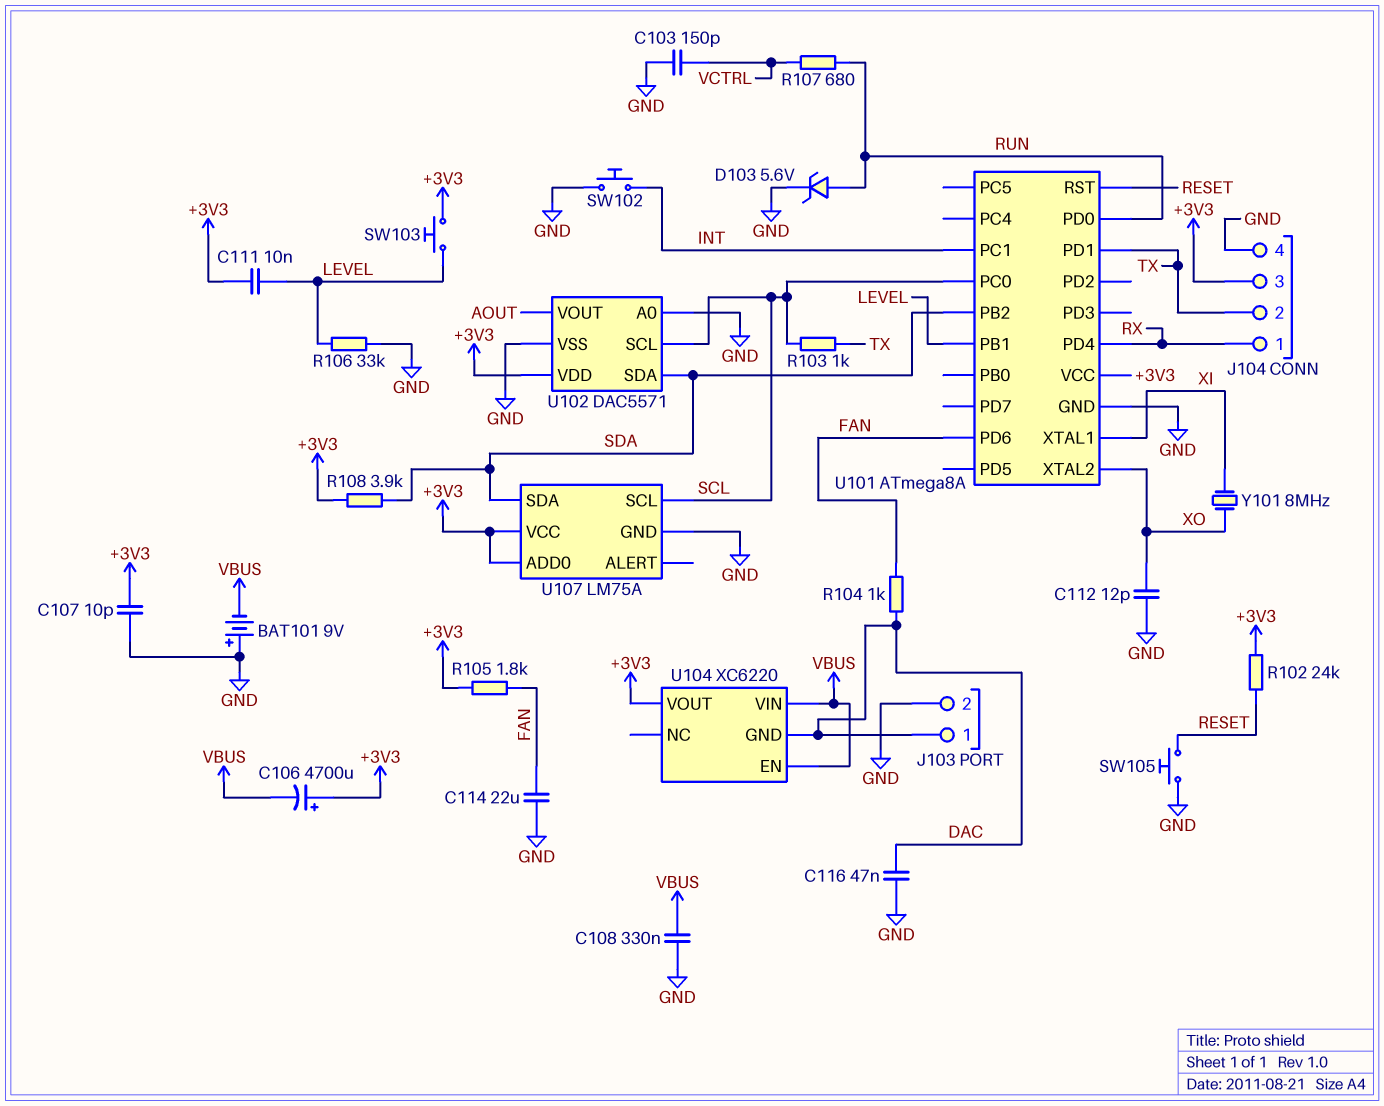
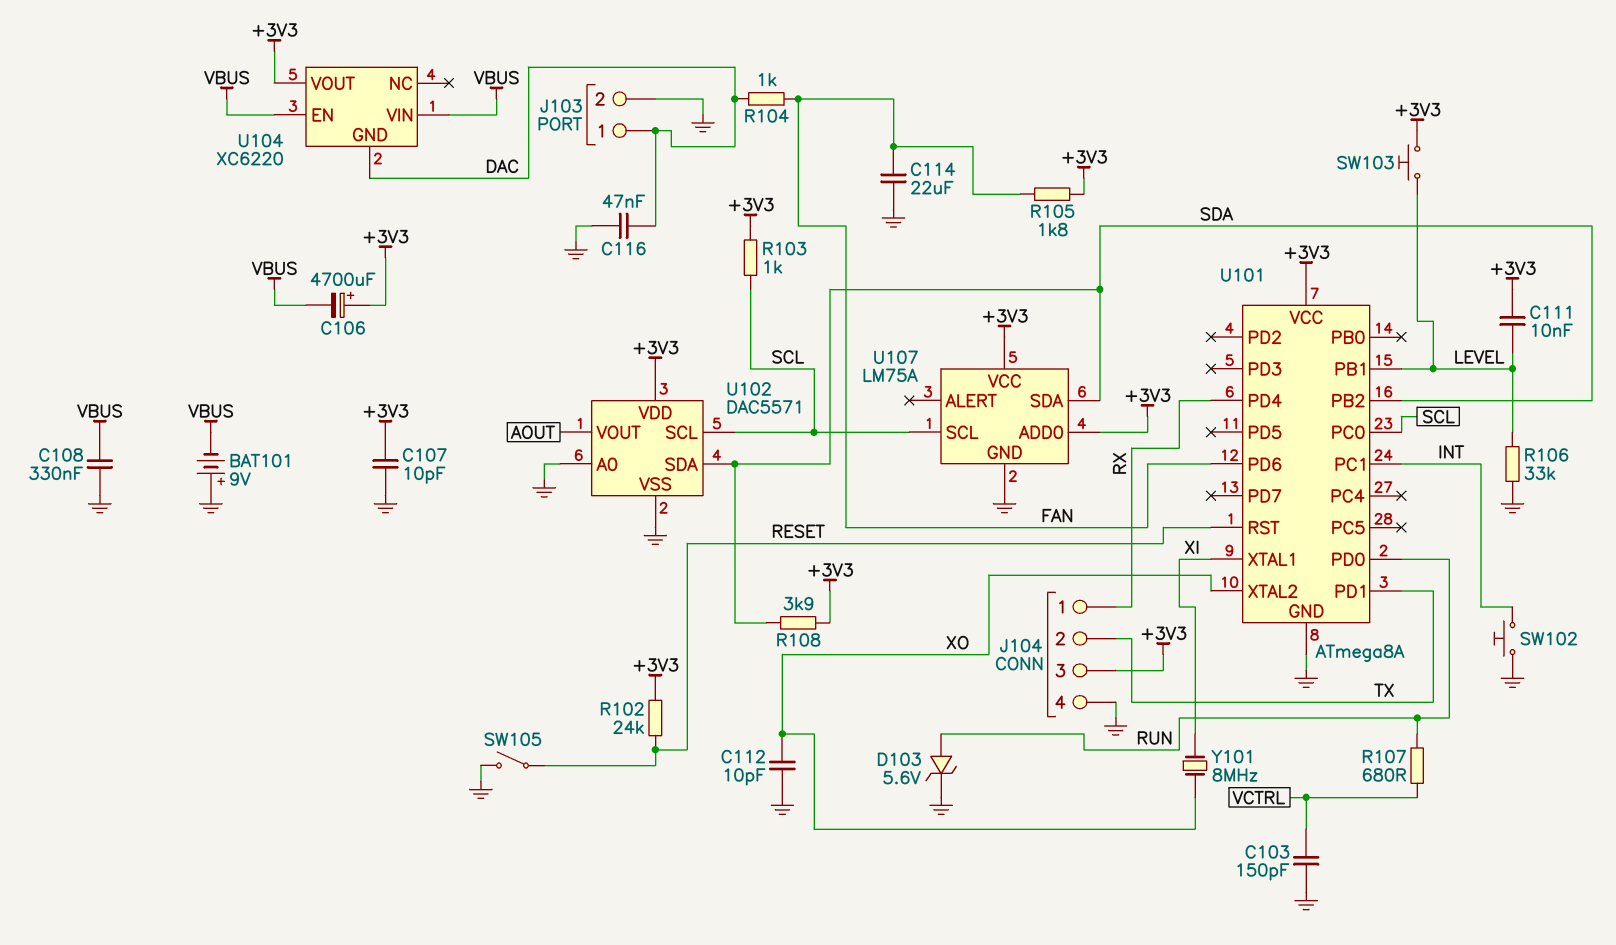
C112: 12pF (GND, XO) -> 10pF (GND, XO)
R103: 1k (SCL, TX) -> 1k (+3V3, SCL)
SW105: button (GND, RESET) -> switch (GND, RESET)

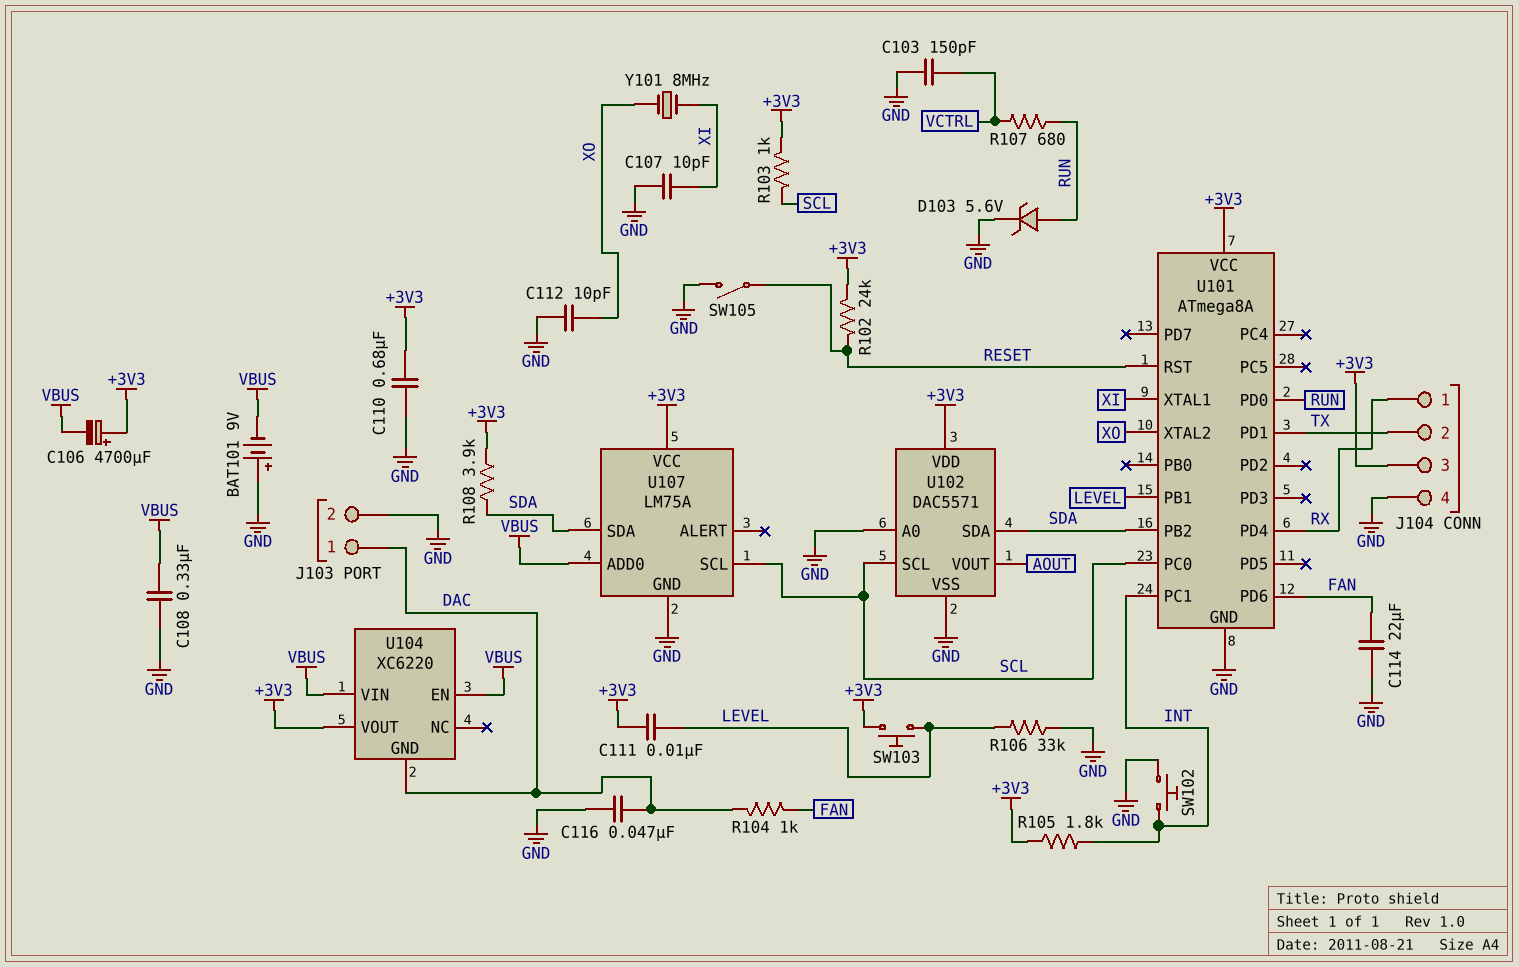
C107: 10pF (+3V3, GND) -> 10pF (GND, XI)
C110: none -> 680nF (+3V3, GND)
R105: 1.8k (+3V3, FAN) -> 1.8k (+3V3, INT)
U107 pin ADD0: +3V3 -> VBUS

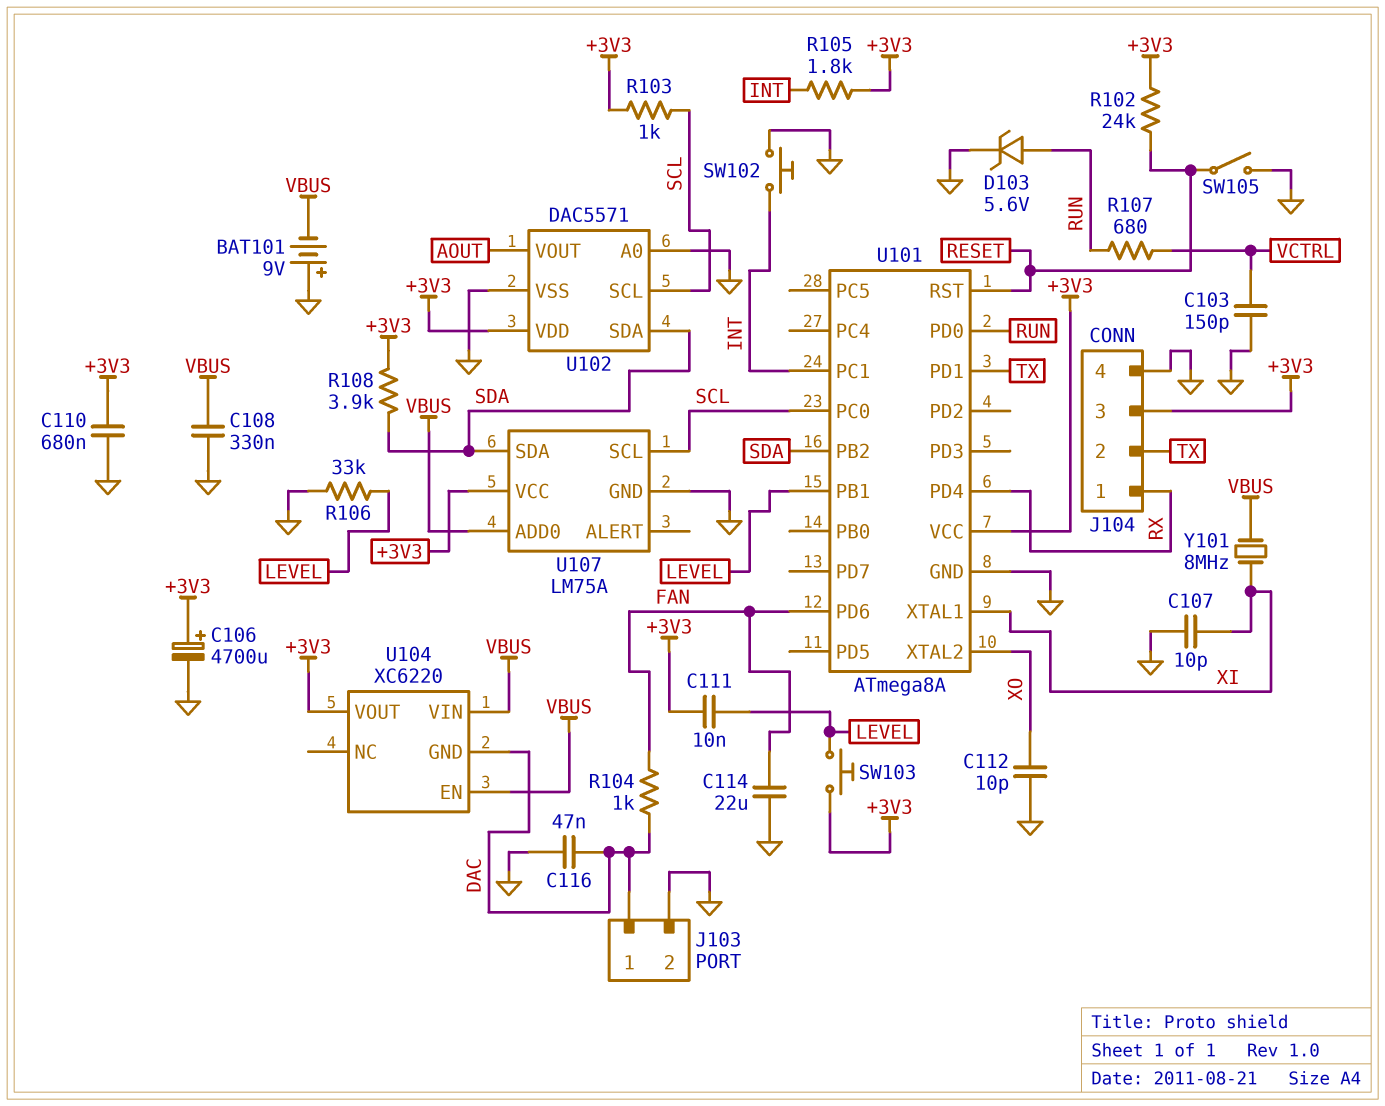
C106: 4700uF (plus +3V3, minus VBUS) -> 4700uF (plus +3V3, minus GND)
Y101: 8MHz (XI, XO) -> 8MHz (VBUS, XI)

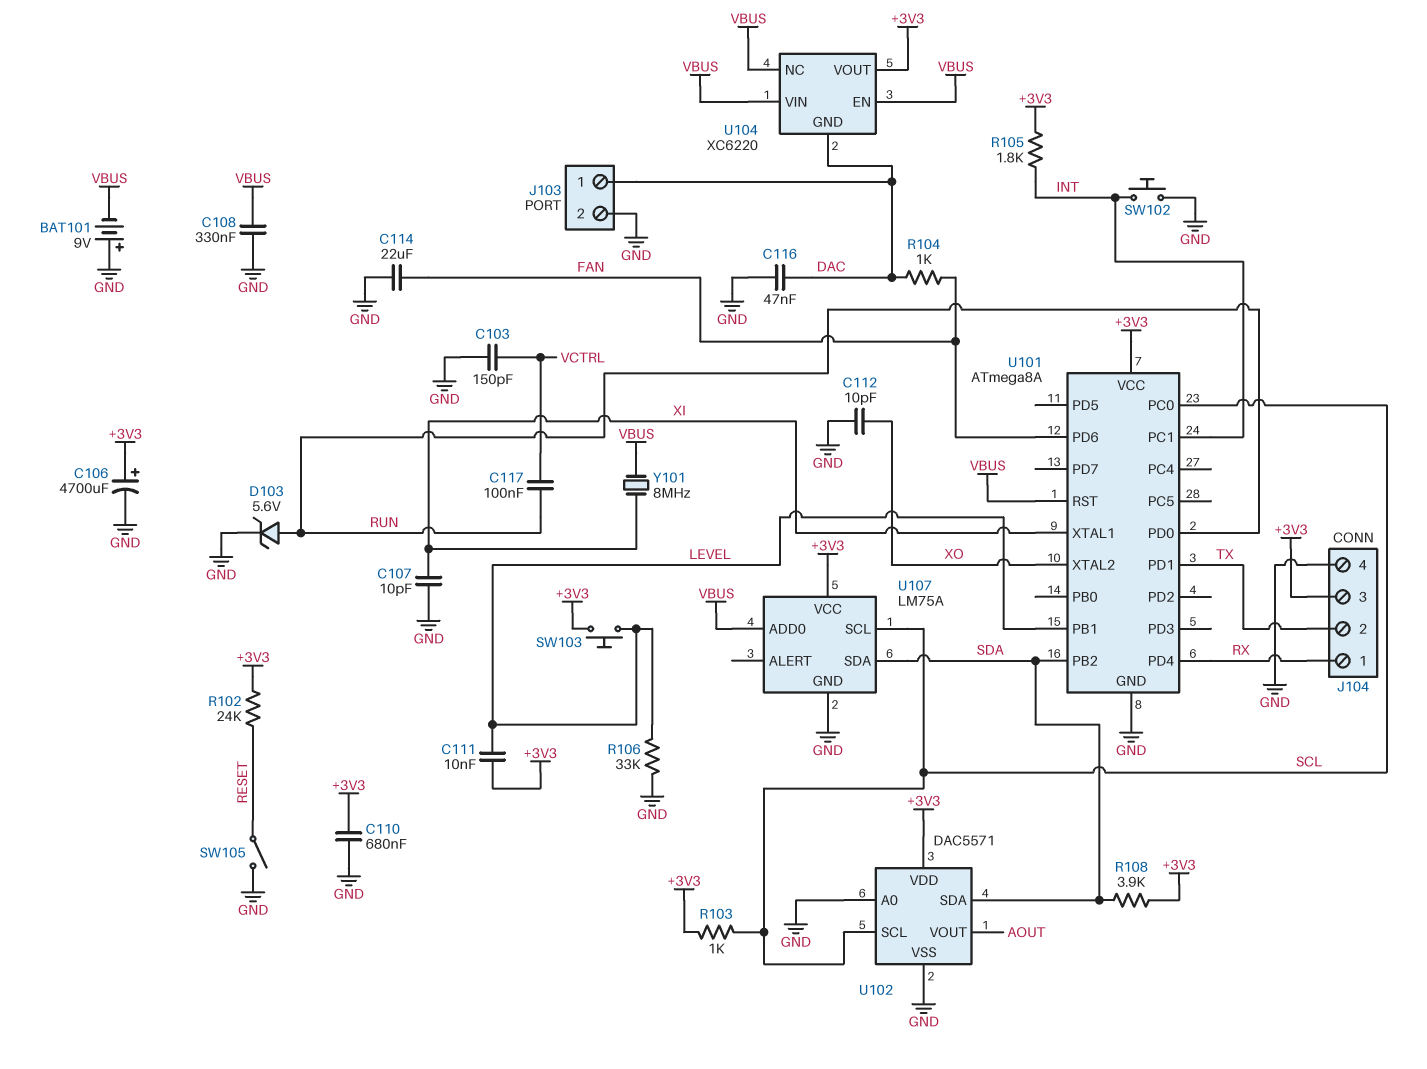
C117: none -> 100nF (RUN, VCTRL)
R107: 680 (RUN, VCTRL) -> none
U101 pin RST: RESET -> VBUS
U104 pin NC: none -> VBUS

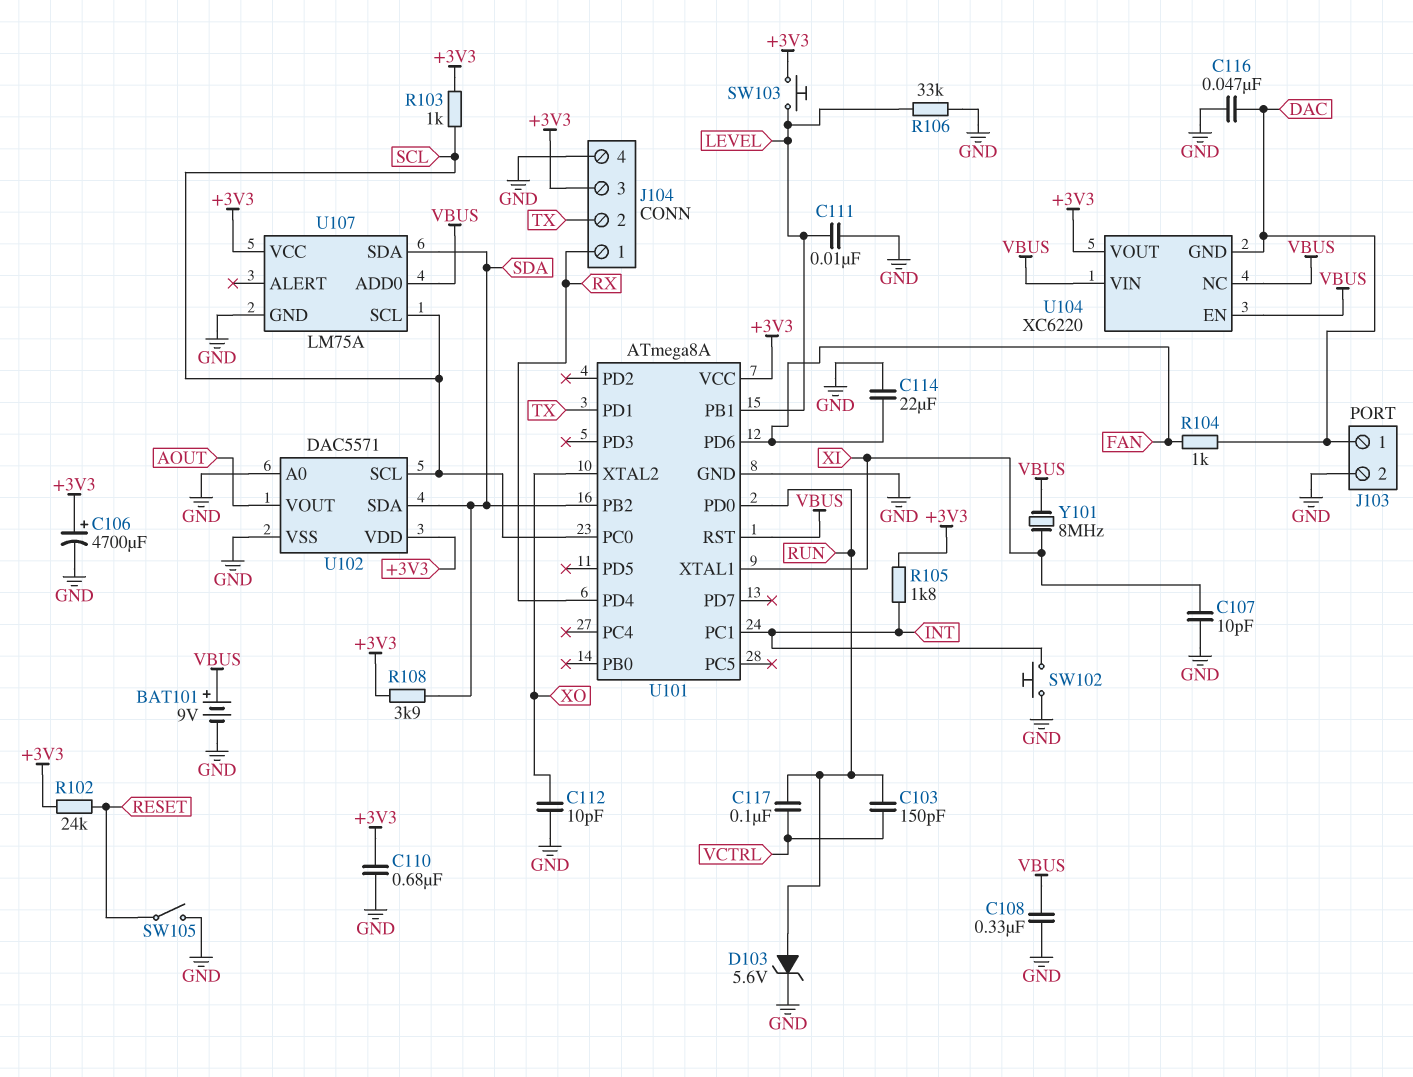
BAT101: 9V (plus GND, minus VBUS) -> 9V (plus VBUS, minus GND)
C103: 150pF (GND, VCTRL) -> 150pF (RUN, VCTRL)
C111: 10nF (+3V3, LEVEL) -> 10nF (GND, LEVEL)

